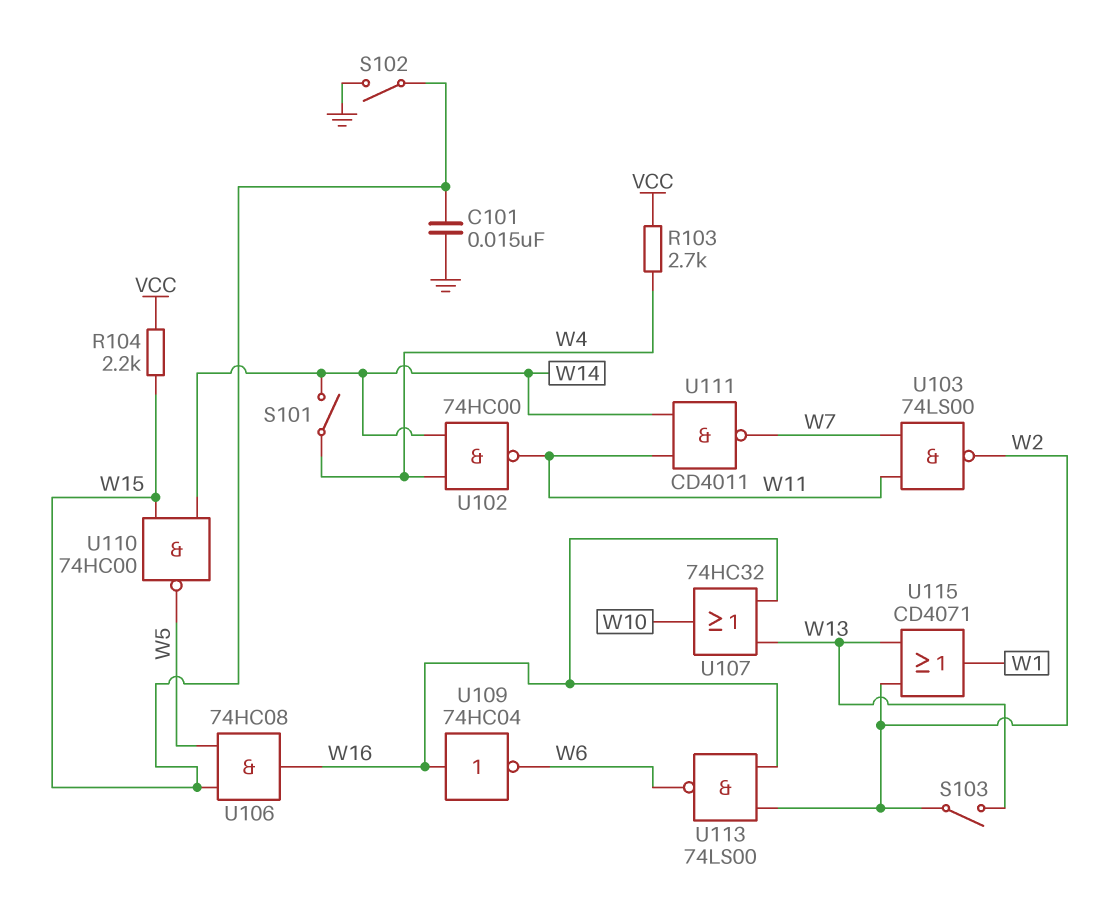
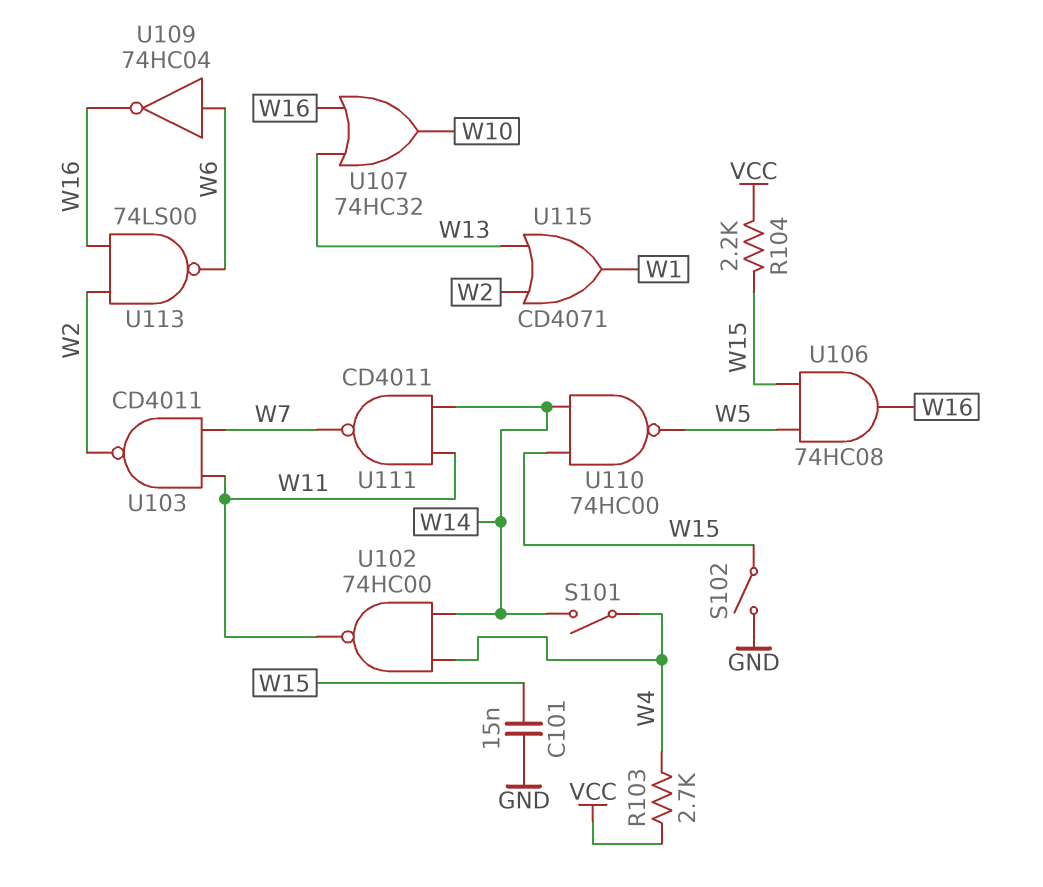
S103: switch (W2, W13) -> none
U103: NAND 74LS00 (in W7, in W11, out W2) -> NAND CD4011 (in W7, in W11, out W2)
U109: NOT 74HC04 (in W16, out W6) -> NOT 74HC04 (in W6, out W16)

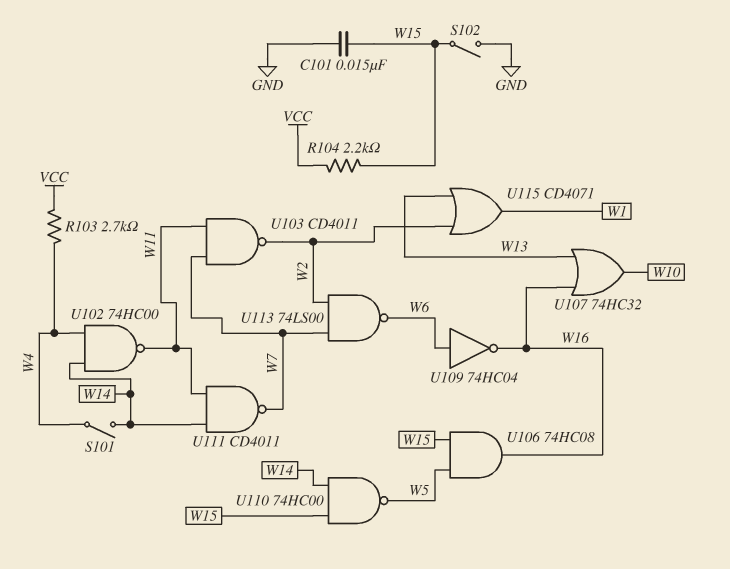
U113: NAND 74LS00 (in W2, in W16, out W6) -> NAND 74LS00 (in W2, in W7, out W6)

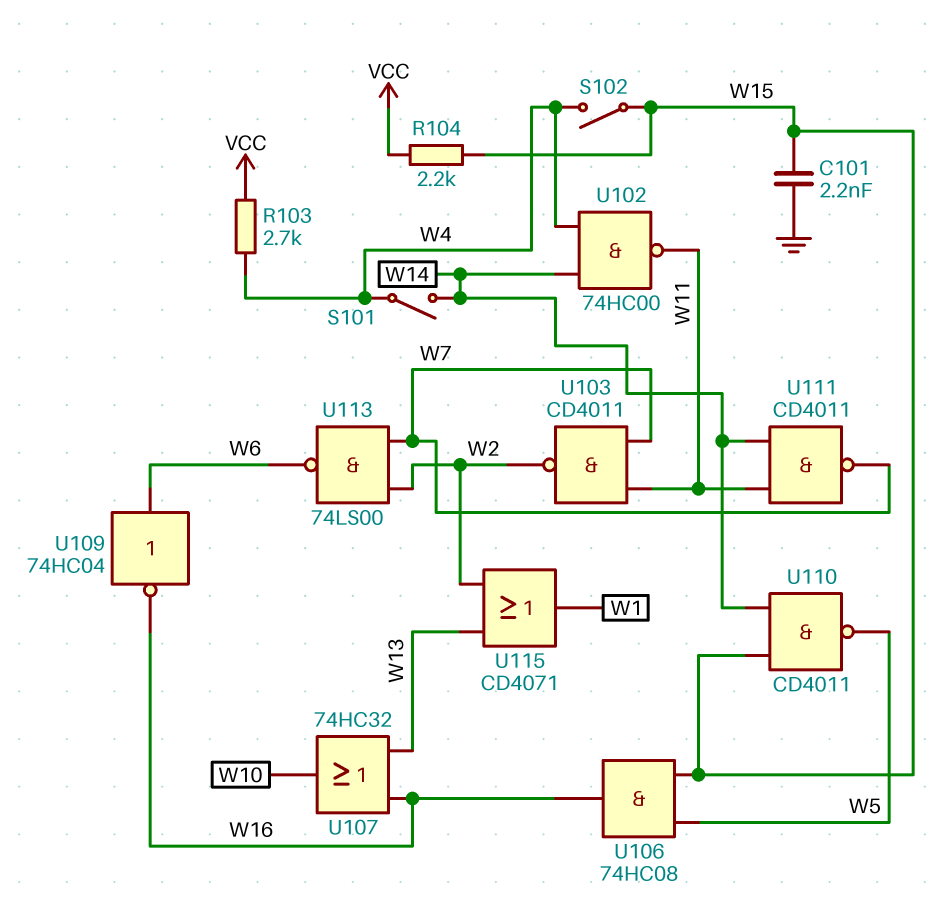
C101: 15nF (GND, W15) -> 2.2nF (GND, W15)
S102: switch (GND, W15) -> switch (W4, W15)
U110: NAND 74HC00 (in W14, in W15, out W5) -> NAND CD4011 (in W14, in W15, out W5)

